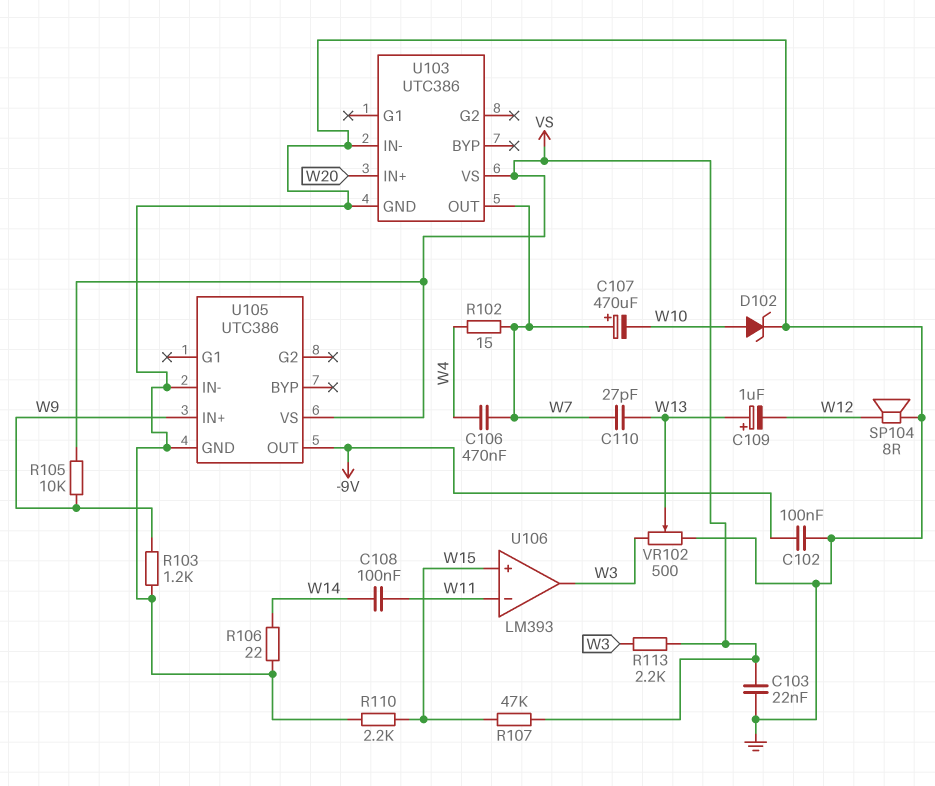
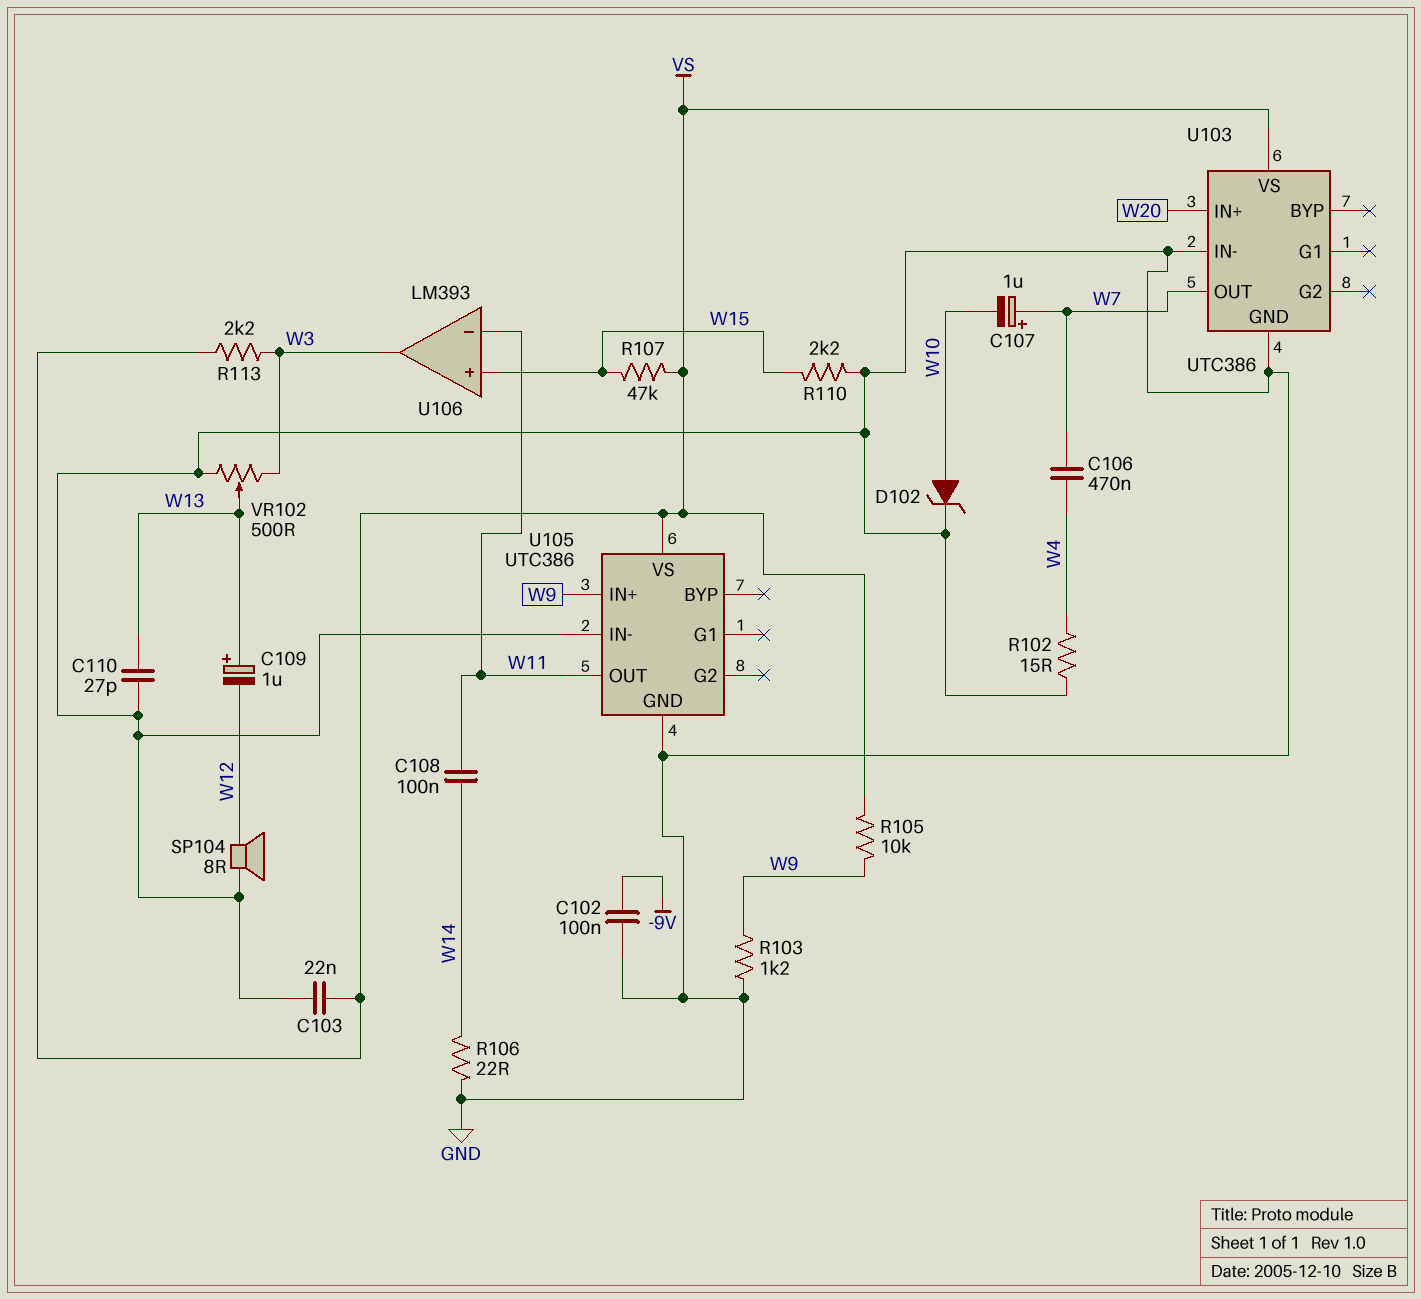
C107: 470uF (plus W7, minus W10) -> 1uF (plus W7, minus W10)
C110: 27pF (W7, W13) -> 27pF (GND, W13)
R102: 15 (W4, W7) -> 15 (GND, W4)
U105 pin OUT: -9V -> W11

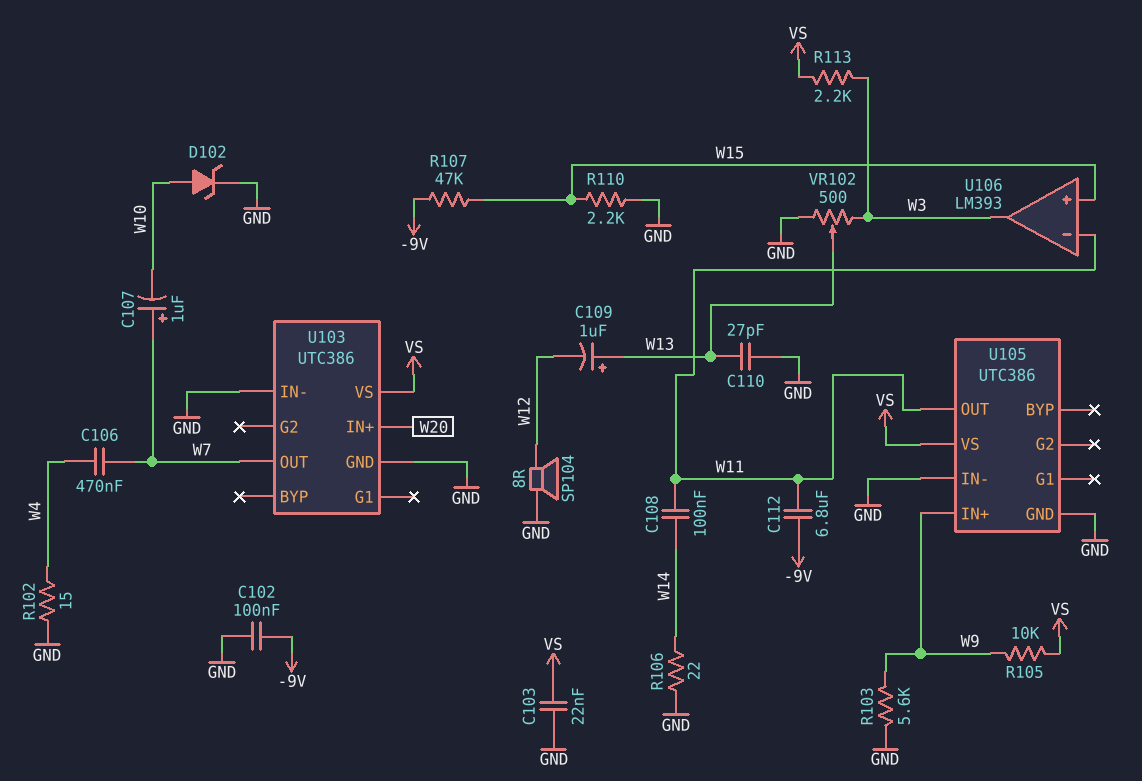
C112: none -> 6.8uF (-9V, W11)
R103: 1.2k (GND, W9) -> 5.6k (GND, W9)
R107: 47k (VS, W15) -> 47k (-9V, W15)

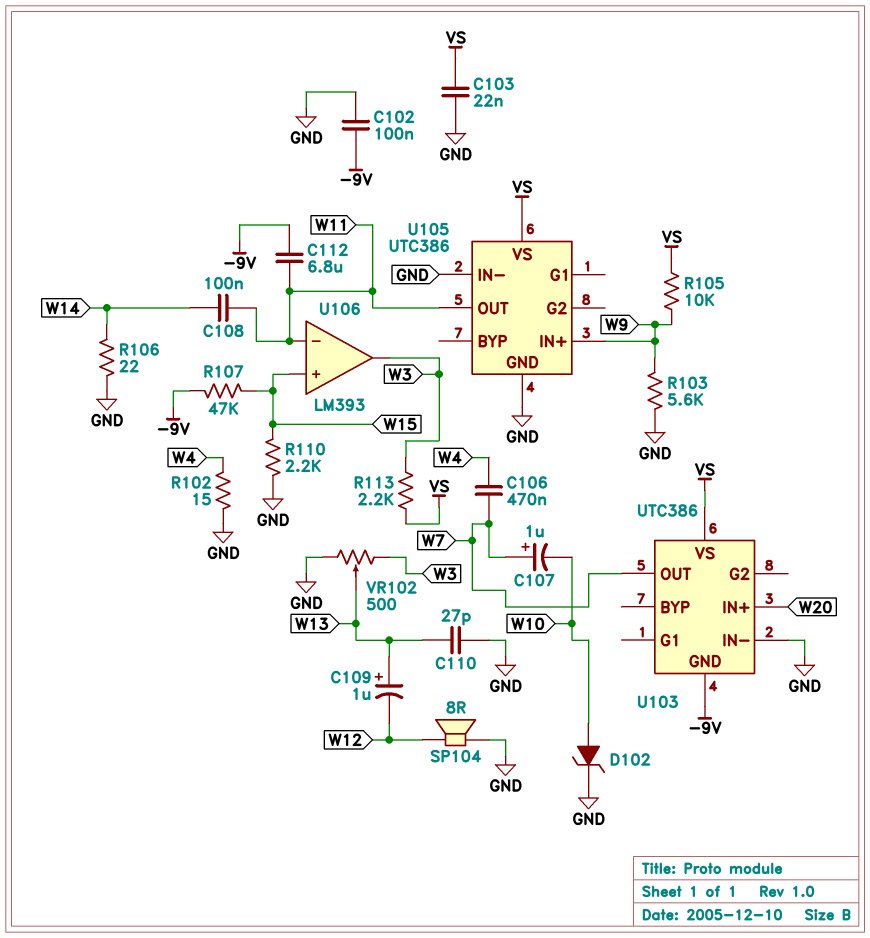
U103 pin GND: GND -> -9V

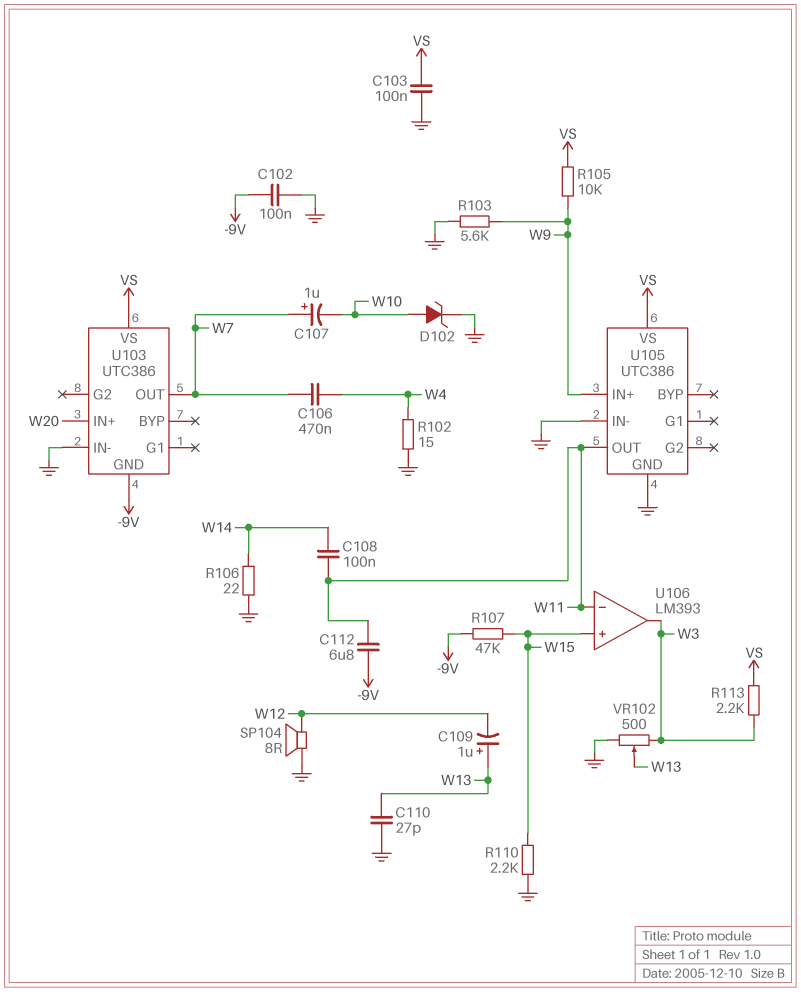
C103: 22nF (GND, VS) -> 100nF (GND, VS)

